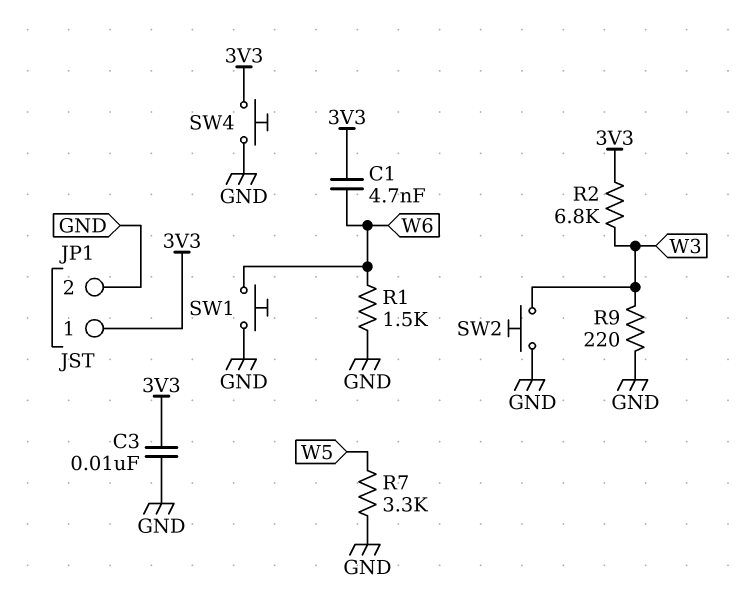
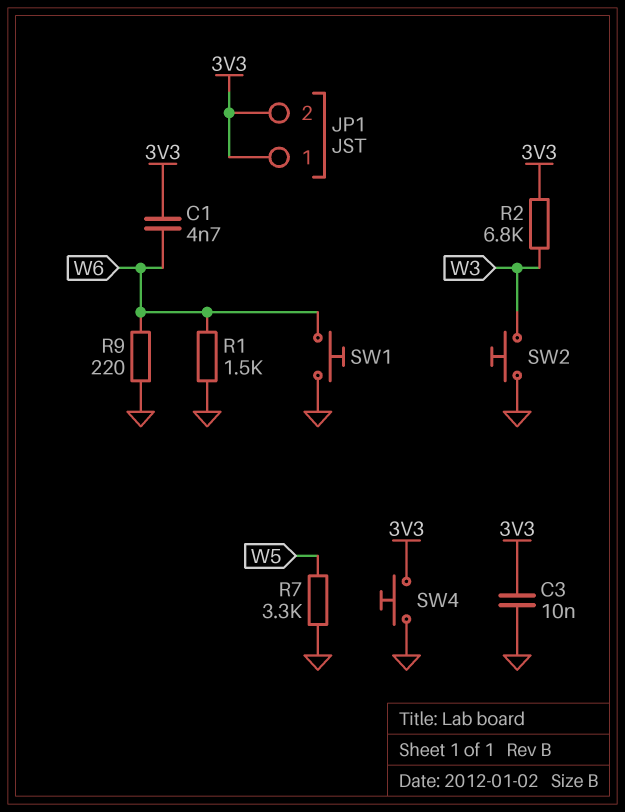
JP1 pin 2: GND -> 3V3
R9: 220 (GND, W3) -> 220 (GND, W6)

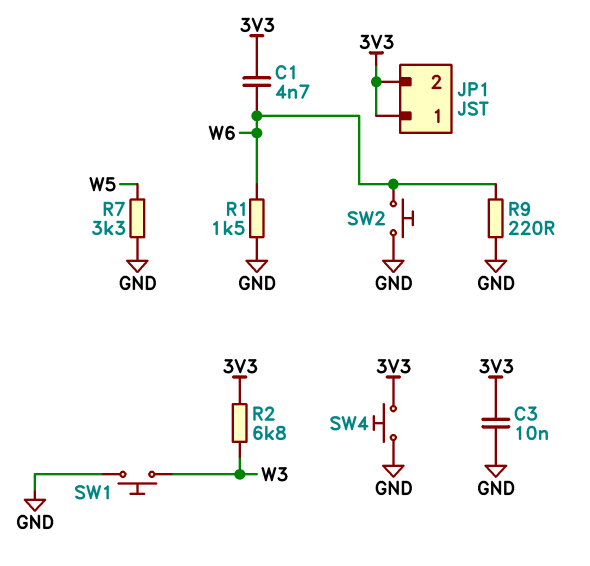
SW1: button (GND, W6) -> button (GND, W3)
SW2: button (GND, W3) -> button (GND, W6)

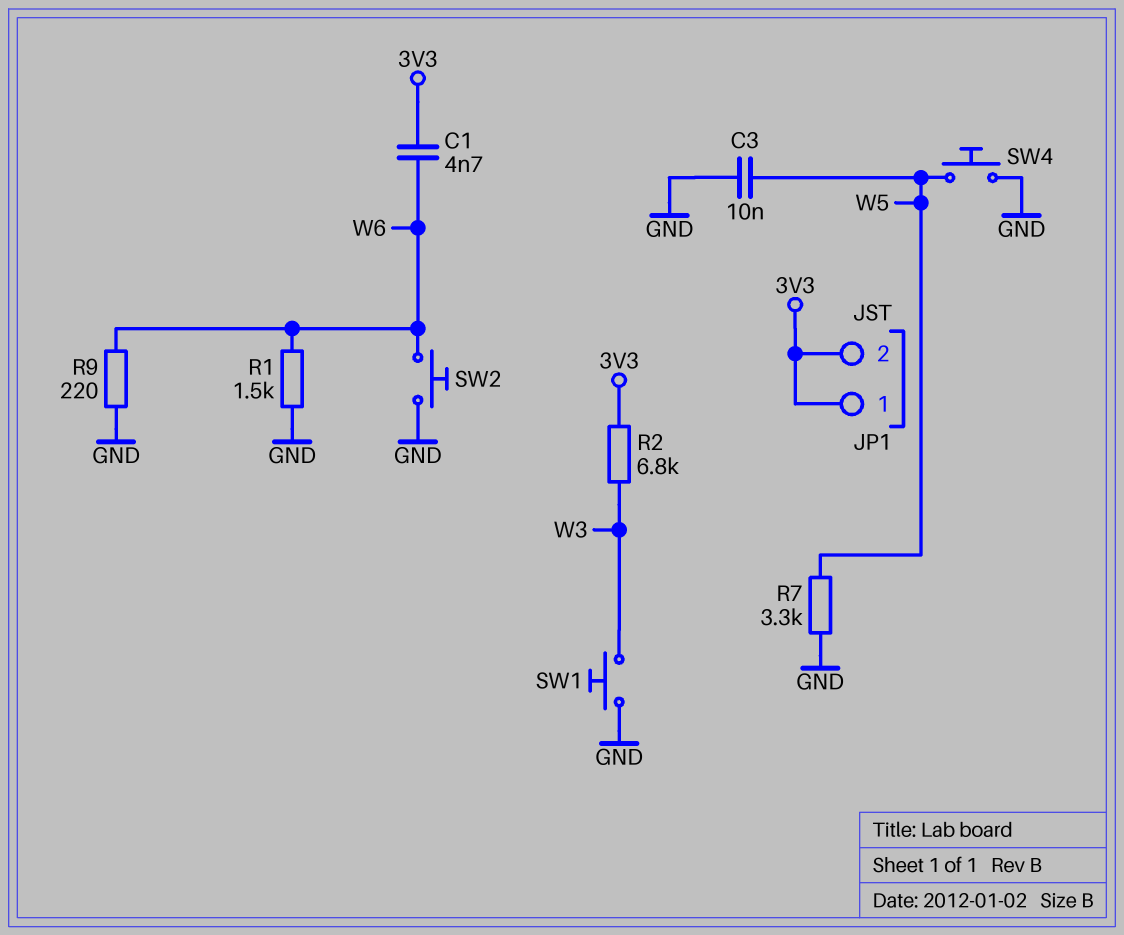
C3: 10nF (3V3, GND) -> 10nF (GND, W5)
SW4: button (3V3, GND) -> button (GND, W5)

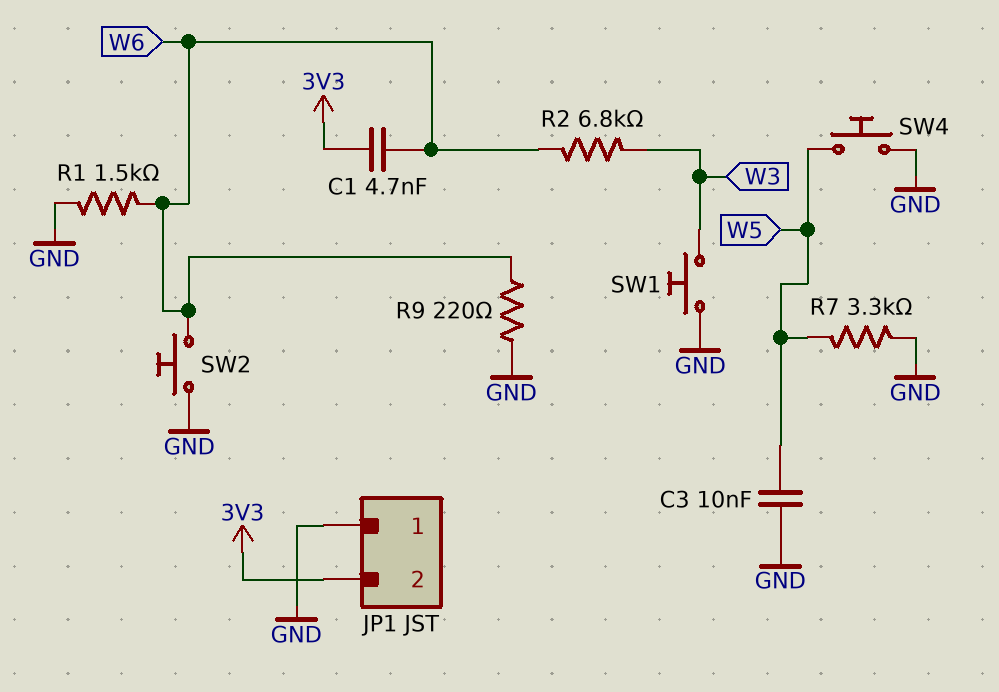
JP1 pin 1: 3V3 -> GND
R2: 6.8k (3V3, W3) -> 6.8k (W3, W6)

